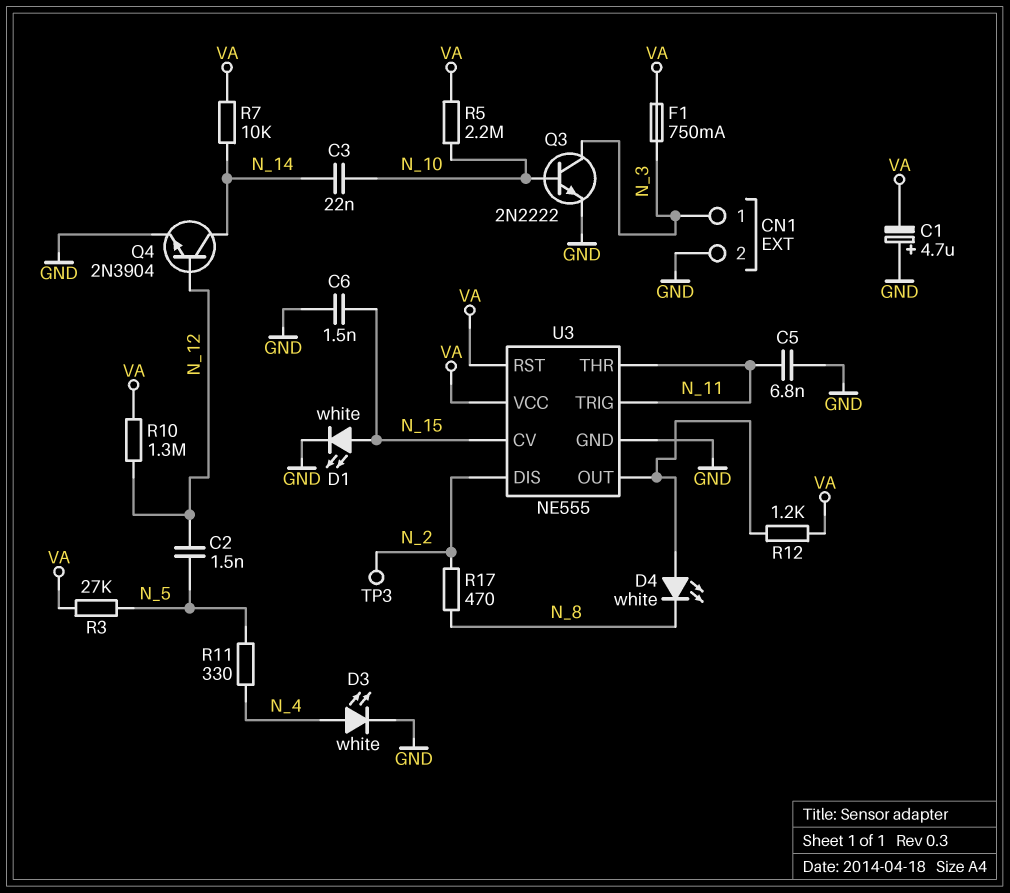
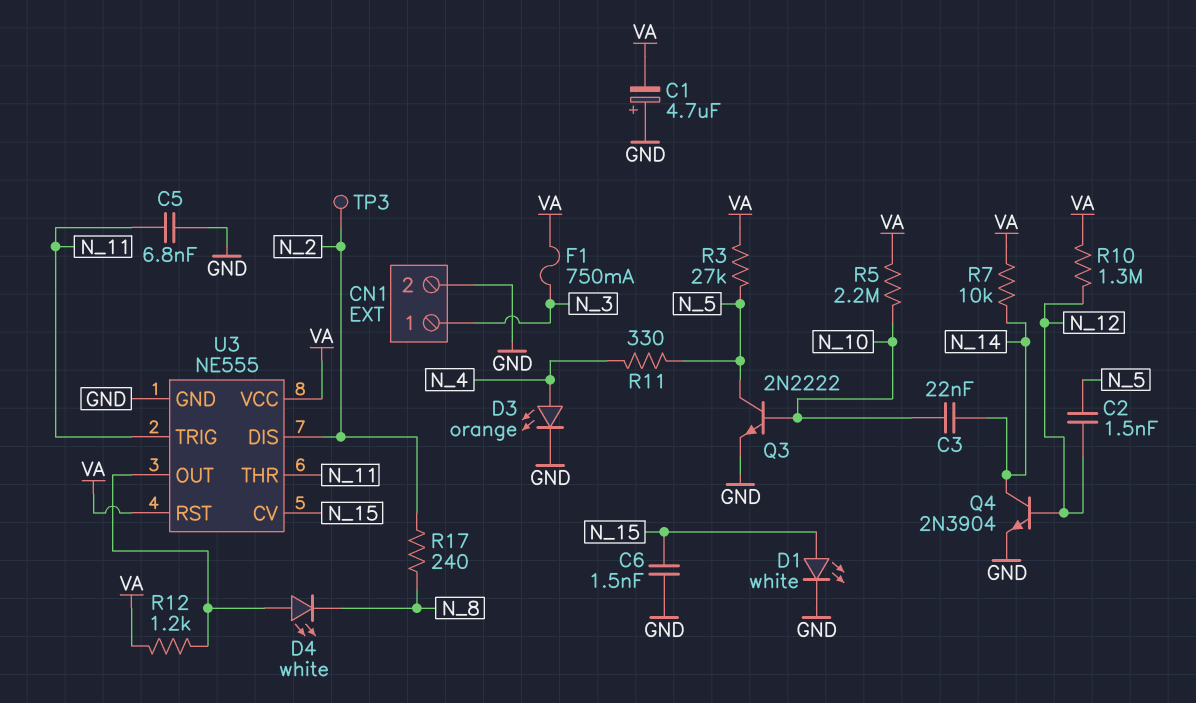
D3: LED white (A N_4, K GND) -> LED orange (A N_4, K GND)
Q3: NPN 2N2222 (B N_10, C N_3, E GND) -> NPN 2N2222 (B N_10, C N_5, E GND)
R17: 470 (N_2, N_8) -> 240 (N_2, N_8)

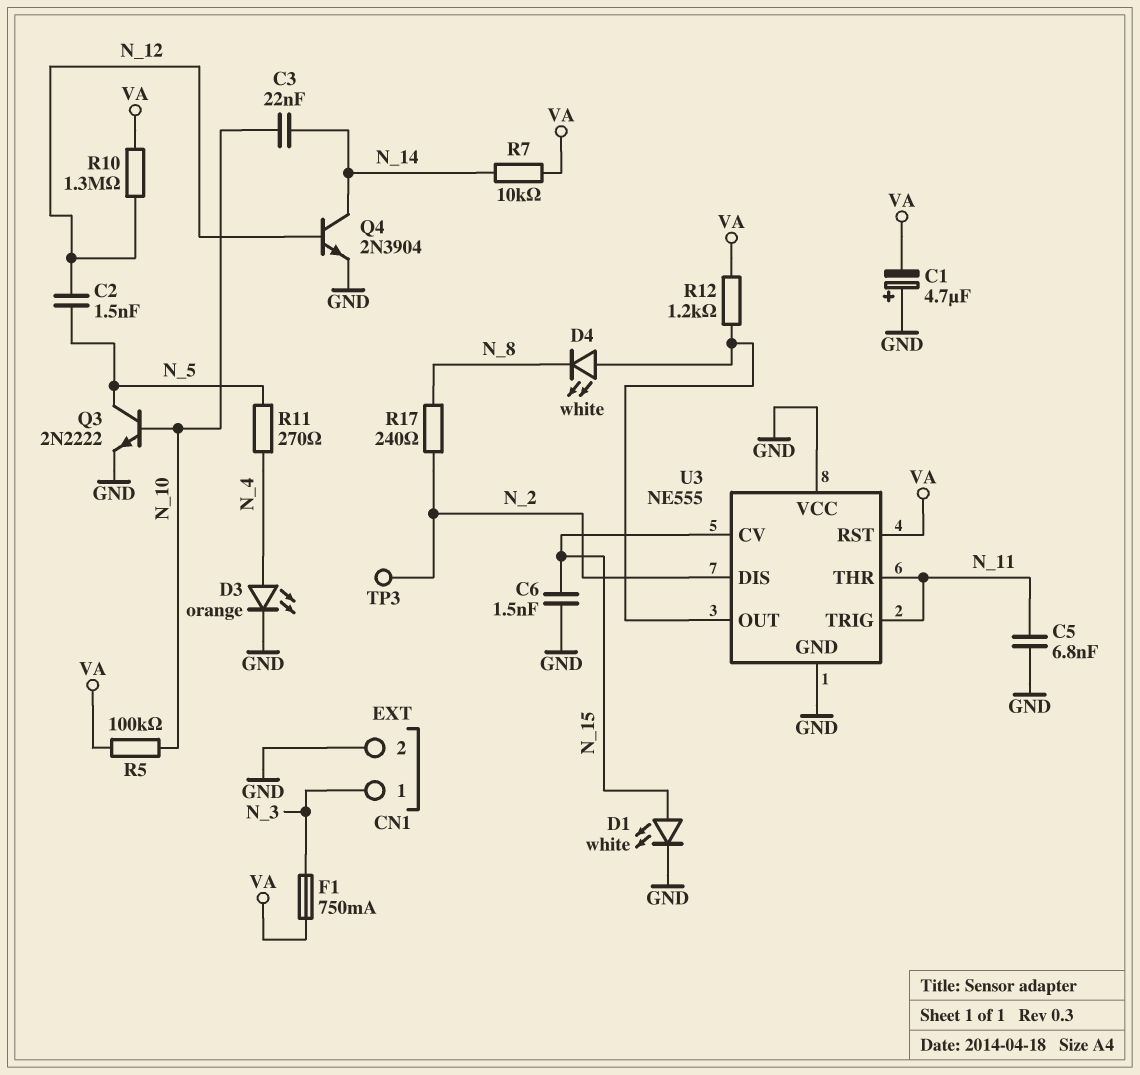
R3: 27k (N_5, VA) -> none
R5: 2.2M (N_10, VA) -> 100k (N_10, VA)
R11: 330 (N_4, N_5) -> 270 (N_4, N_5)
U3 pin VCC: VA -> GND

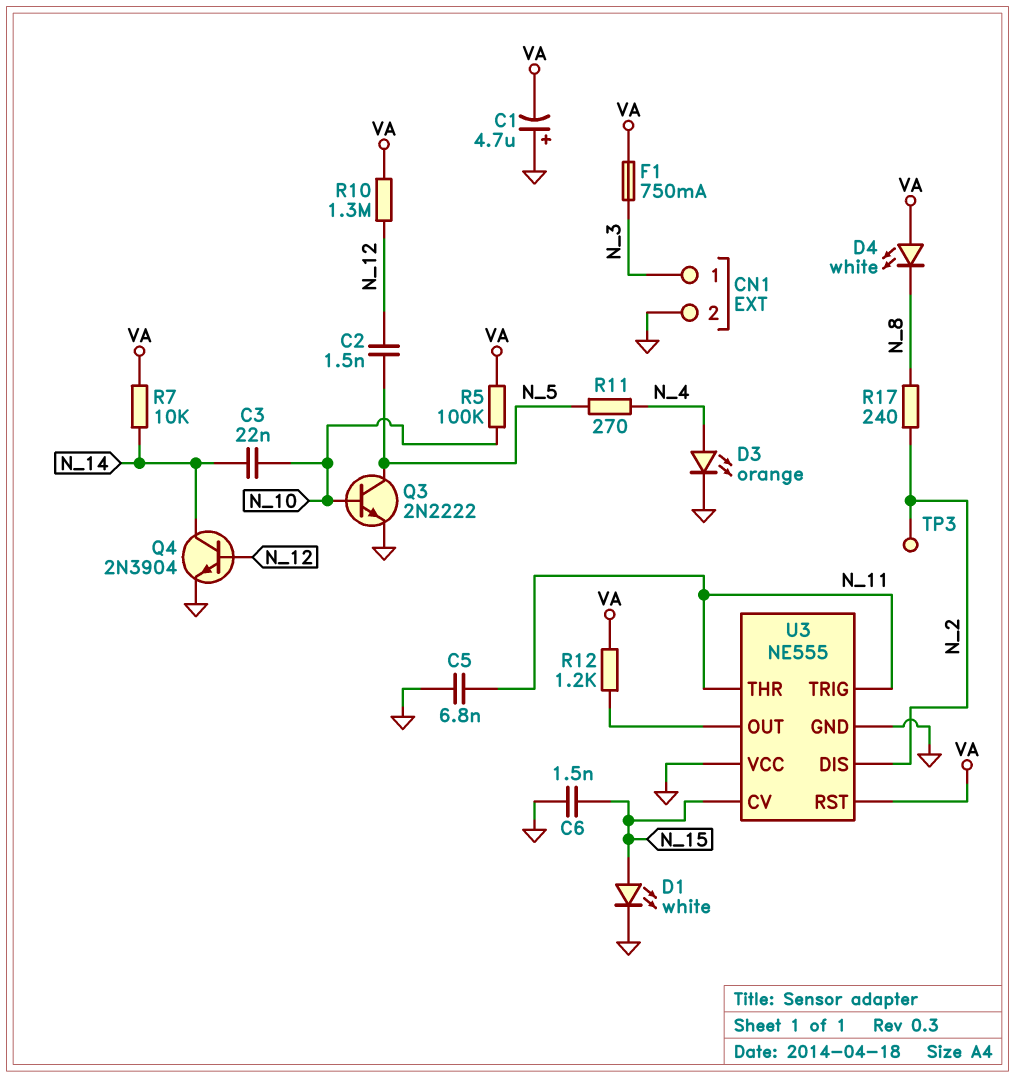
D4: LED white (A U3/OUT, K N_8) -> LED white (A VA, K N_8)

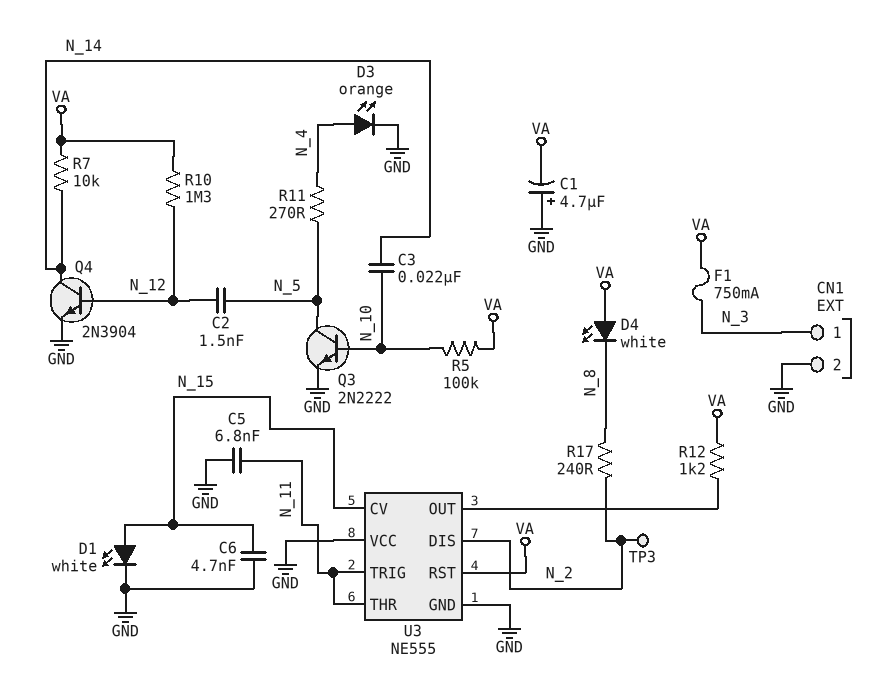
C6: 1.5nF (GND, N_15) -> 4.7nF (GND, N_15)

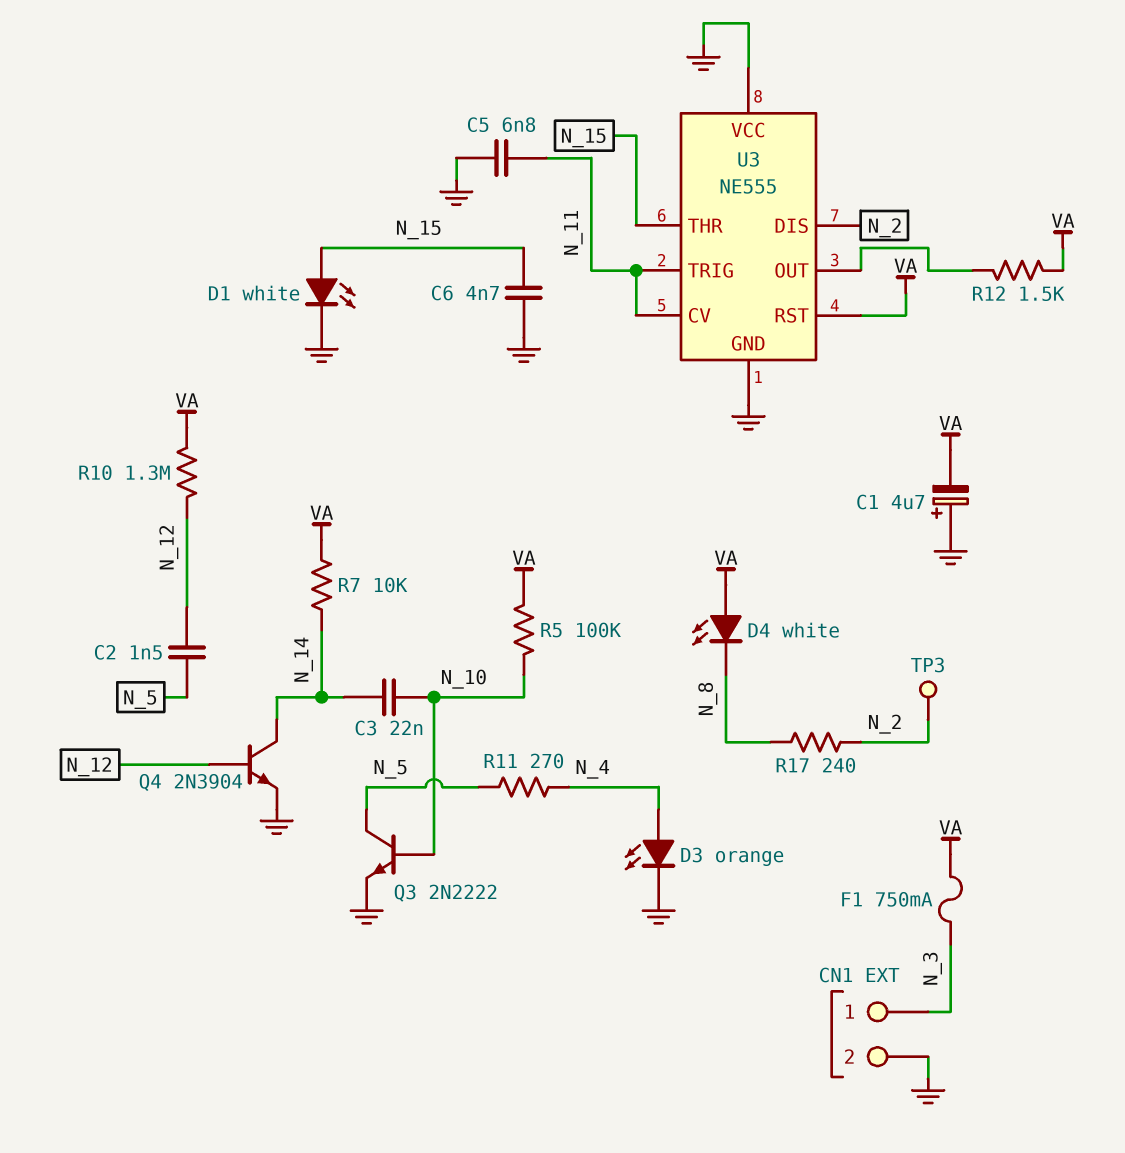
R12: 1.2k (U3/OUT, VA) -> 1.5k (U3/OUT, VA)
U3 pin CV: N_15 -> N_11
U3 pin THR: N_11 -> N_15

